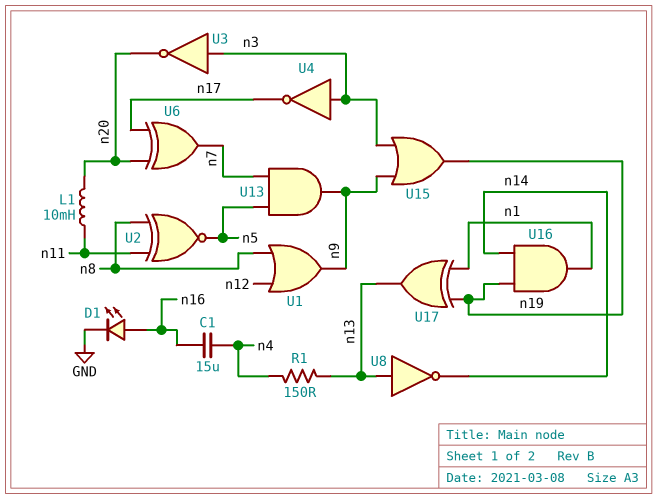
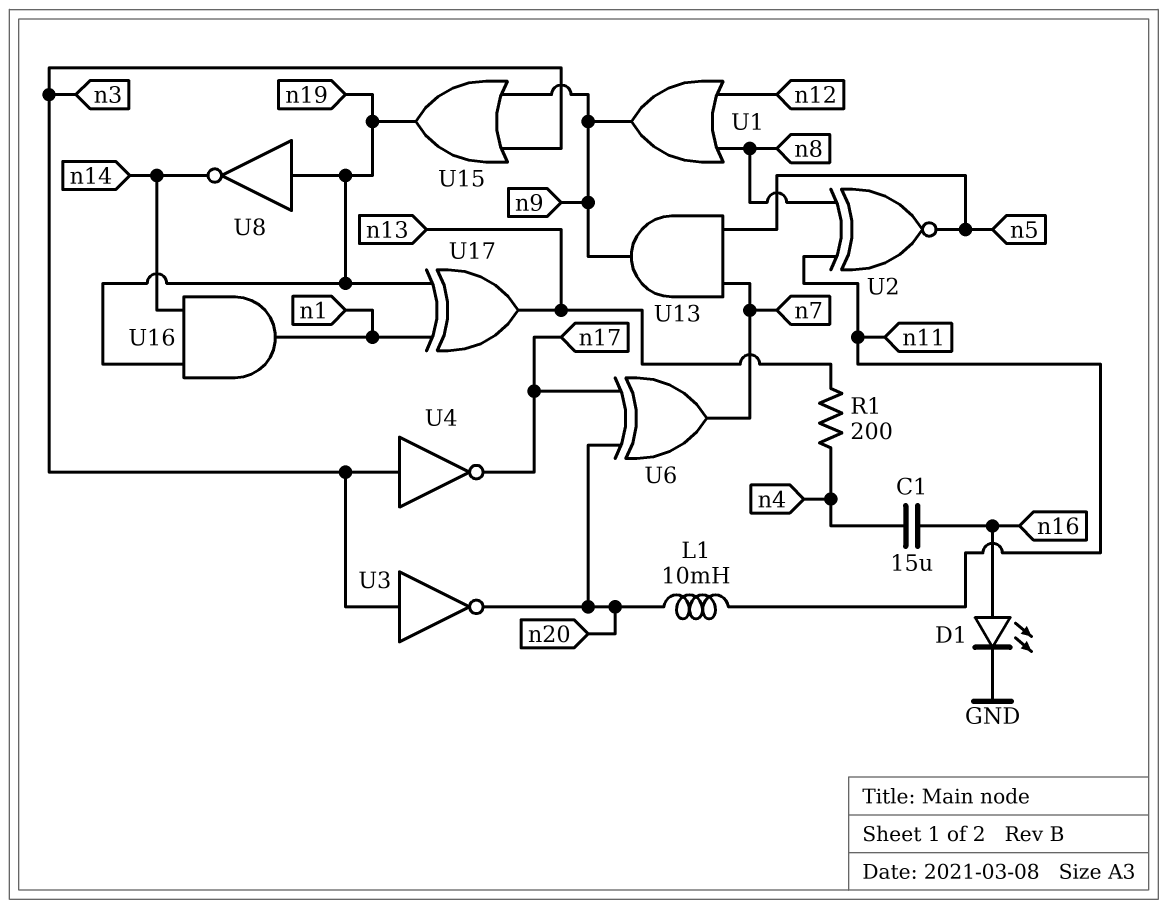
R1: 150 (n4, n13) -> 200 (n4, n13)
U8: NOT (in n13, out n14) -> NOT (in n19, out n14)

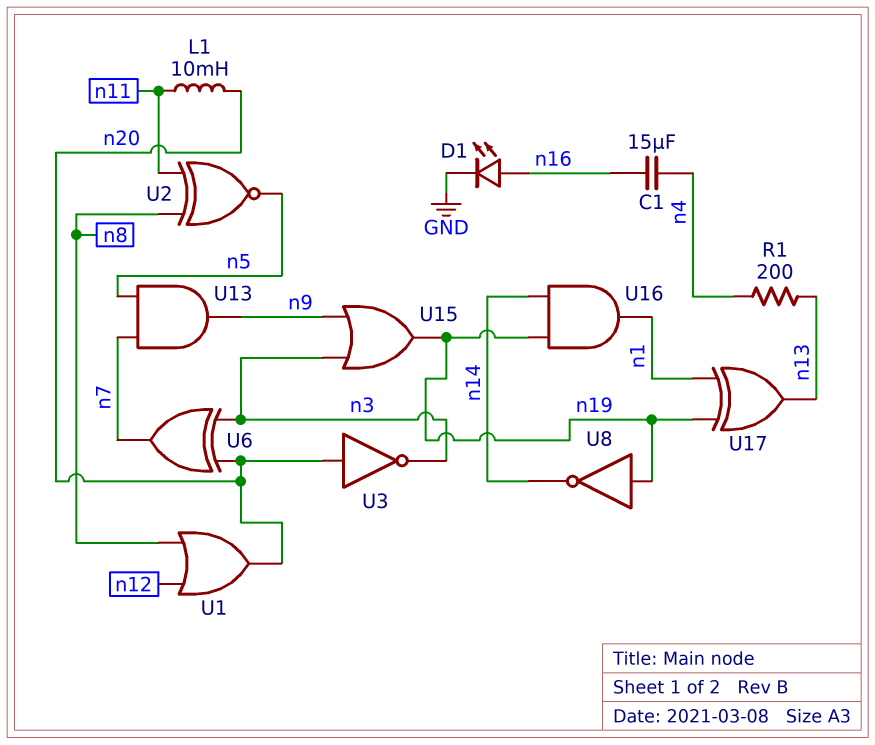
U1: OR (in n8, in n12, out n9) -> OR (in n8, in n12, out n20)
U3: NOT (in n3, out n20) -> NOT (in n20, out n3)
U4: NOT (in n3, out n17) -> none
U6: XOR (in n17, in n20, out n7) -> XOR (in n3, in n20, out n7)

